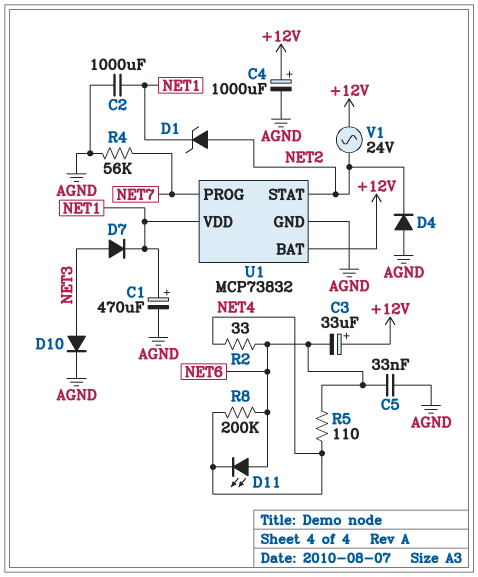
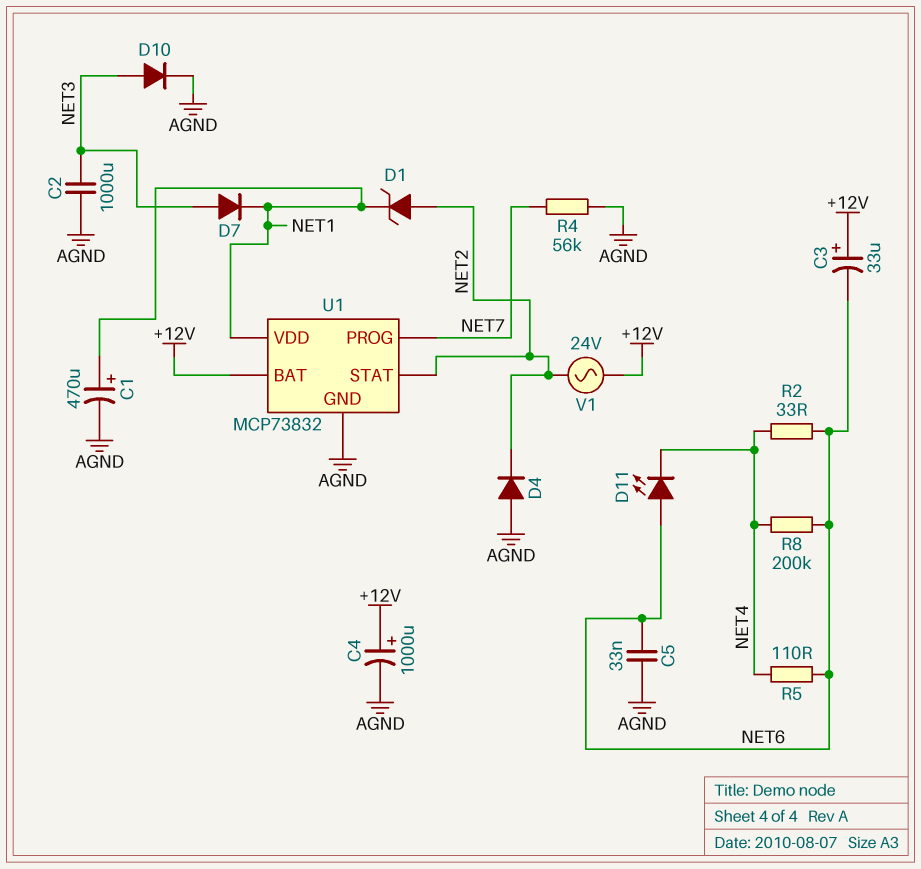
C2: 1000uF (AGND, NET1) -> 1000uF (AGND, NET3)

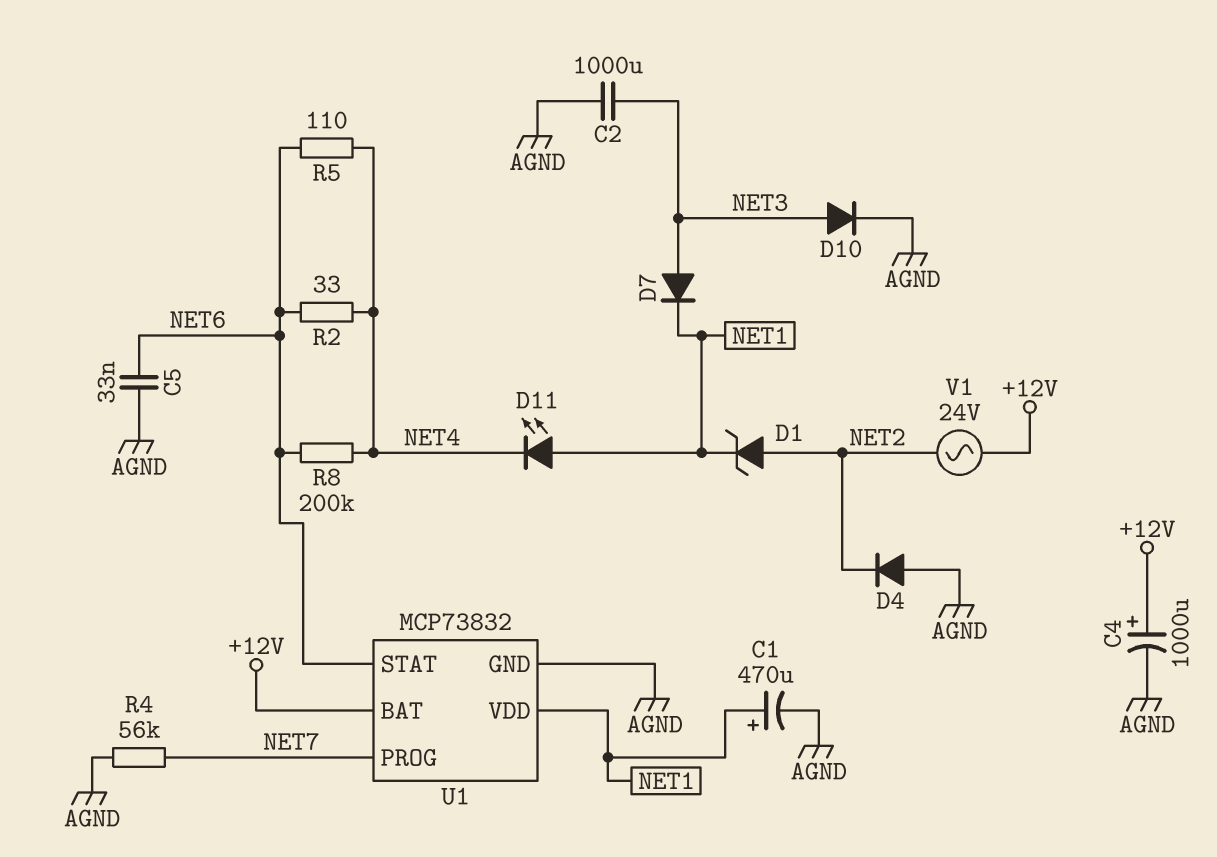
C3: 33uF (plus +12V, minus NET6) -> none
D11: LED (A NET6, K NET4) -> LED (A NET1, K NET4)
U1 pin STAT: NET2 -> NET6

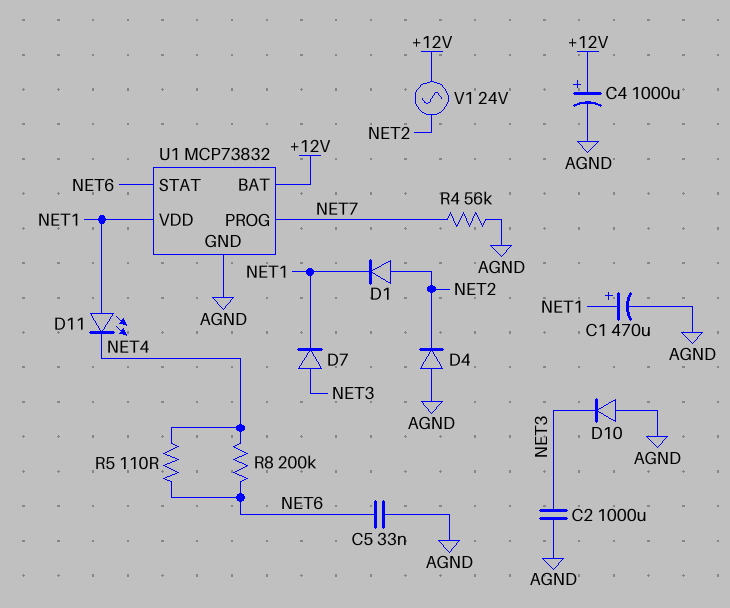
D1: zener (A NET2, K NET1) -> diode (A NET2, K NET1)
D10: diode (A NET3, K AGND) -> diode (A AGND, K NET3)
R2: 33 (NET4, NET6) -> none

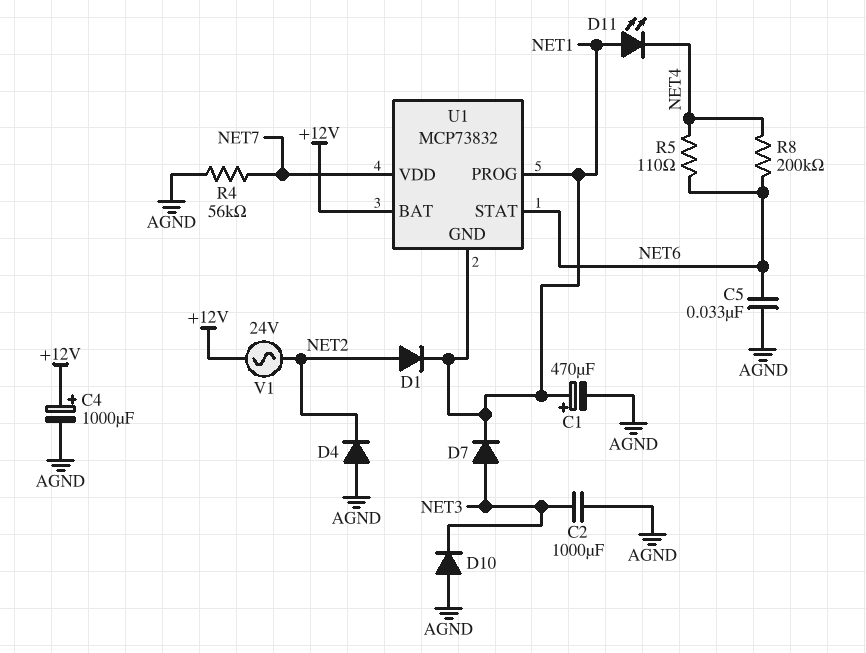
U1 pin GND: AGND -> NET1
U1 pin PROG: NET7 -> NET1
U1 pin VDD: NET1 -> NET7

